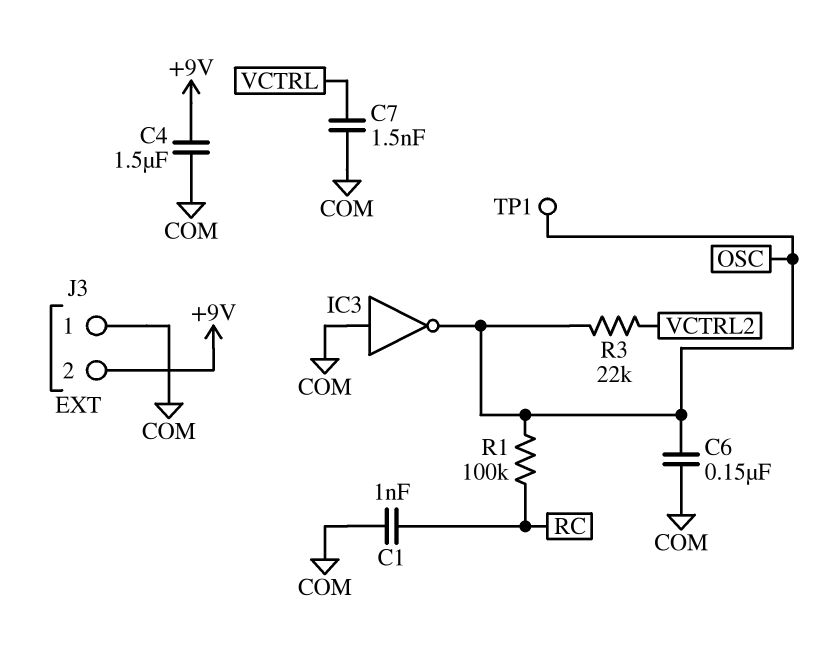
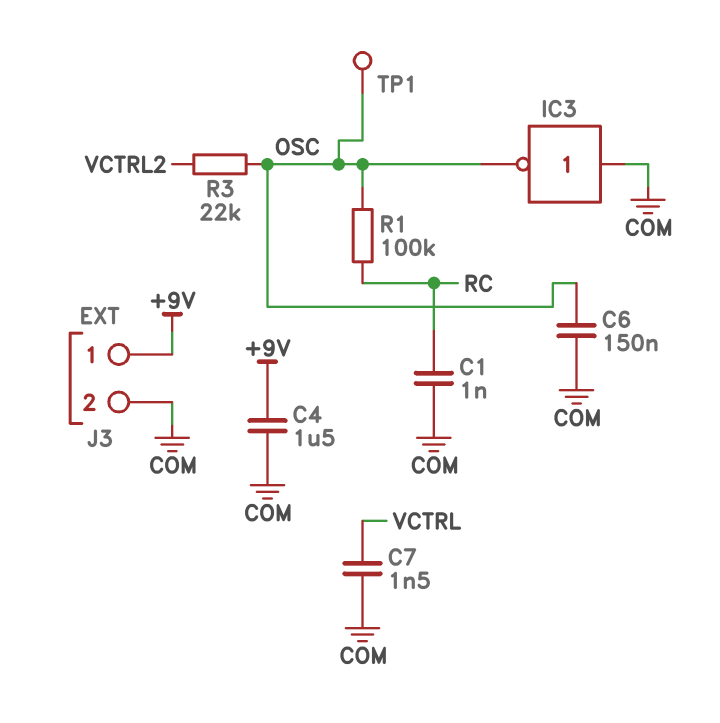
J3 pin 1: COM -> +9V
J3 pin 2: +9V -> COM

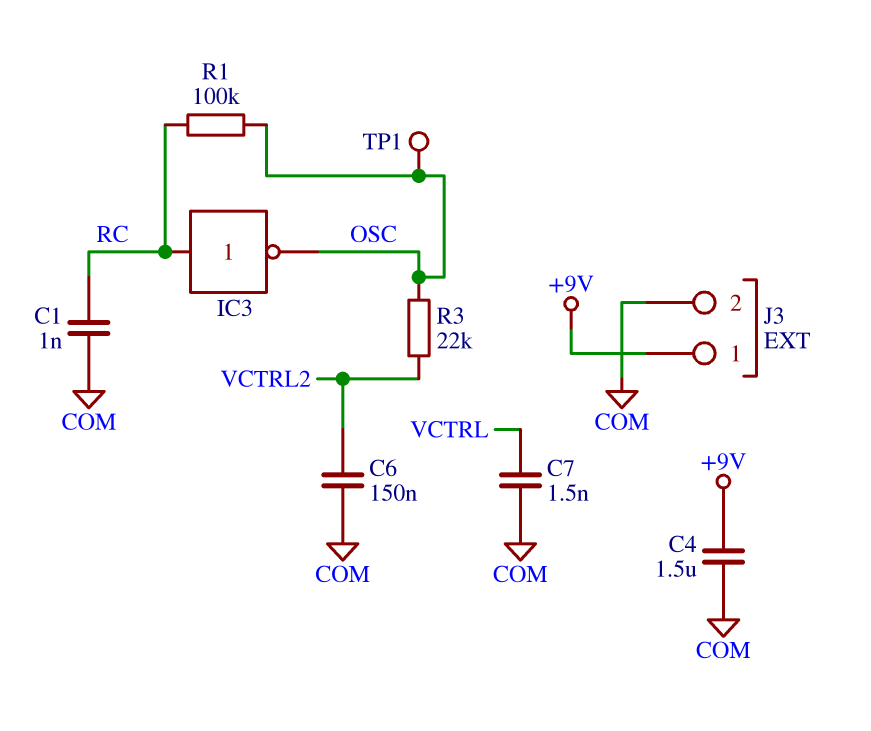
C6: 150nF (COM, OSC) -> 150nF (COM, VCTRL2)
IC3: NOT (in COM, out OSC) -> NOT (in RC, out OSC)

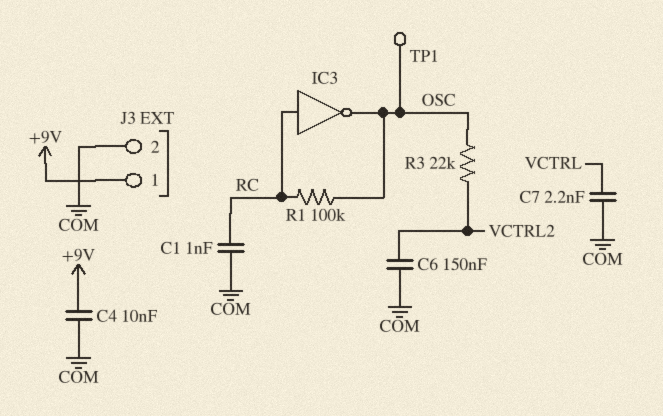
C4: 1.5uF (+9V, COM) -> 10nF (+9V, COM)
C7: 1.5nF (COM, VCTRL) -> 2.2nF (COM, VCTRL)

